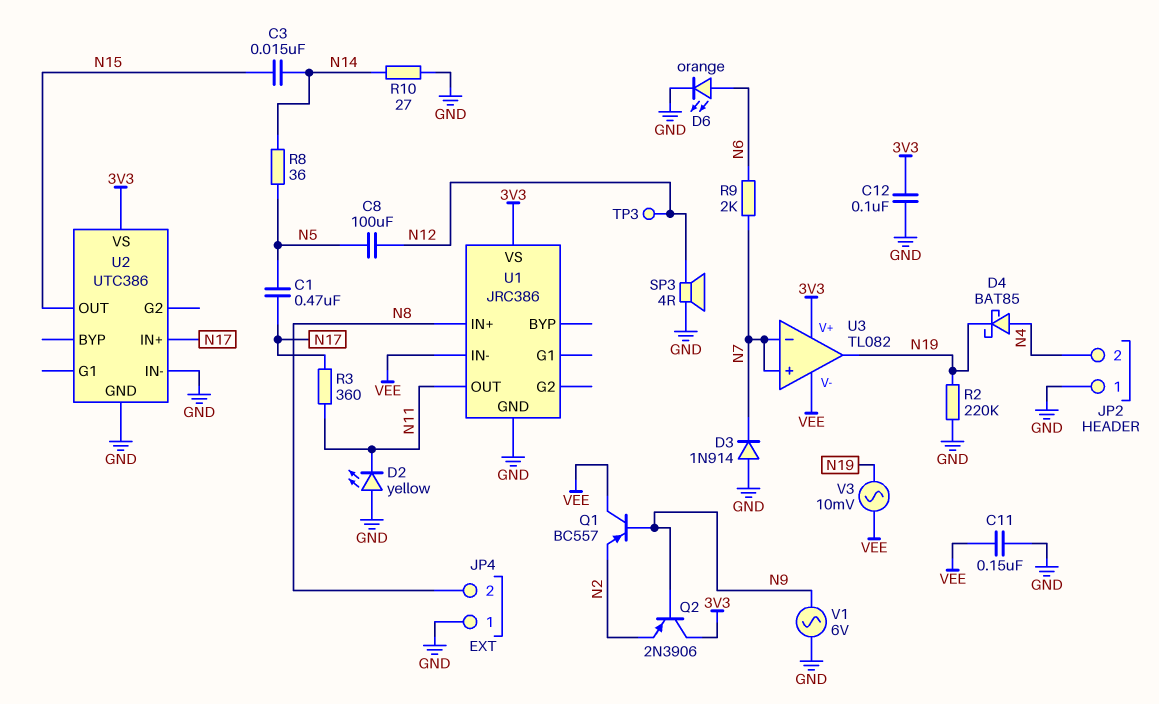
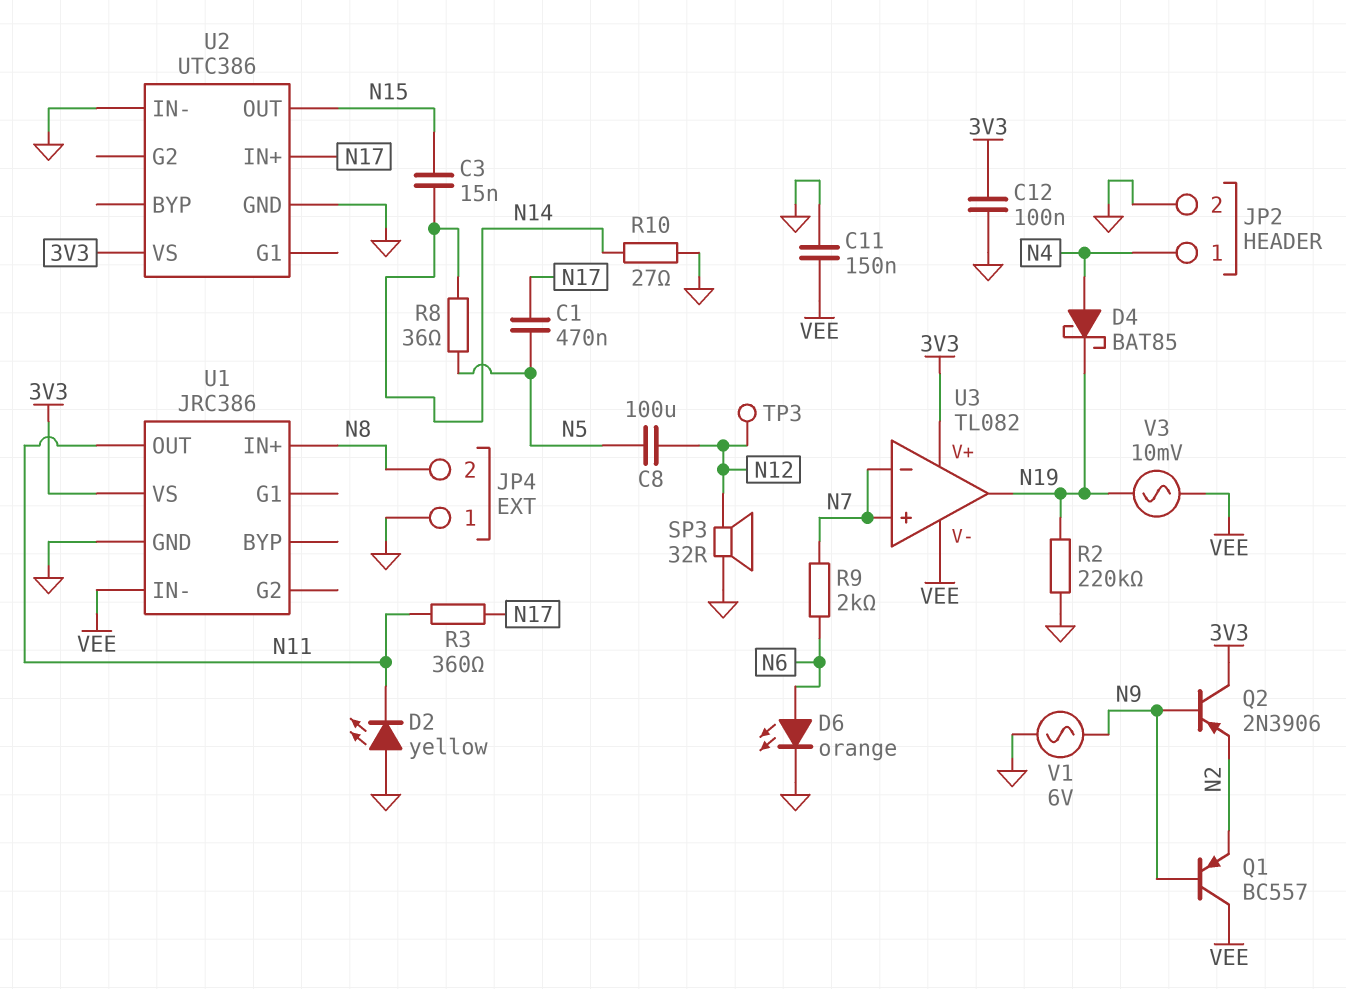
D3: diode 1N914 (A GND, K N7) -> none
JP2 pin 1: GND -> N4
JP2 pin 2: N4 -> GND
SP3: speaker 4R (GND, N12) -> speaker 32R (GND, N12)

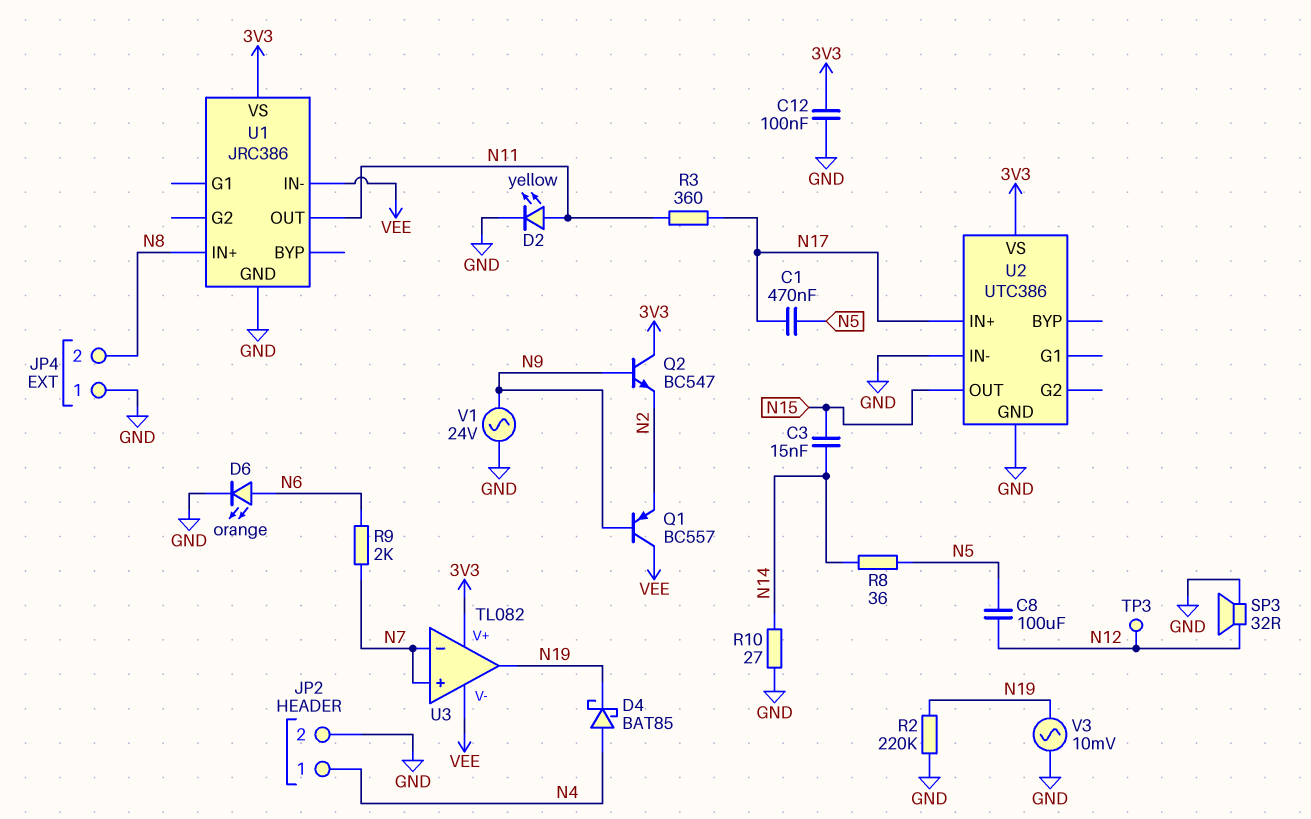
C11: 150nF (GND, VEE) -> none
D2: LED yellow (A GND, K N11) -> LED yellow (A N11, K GND)
Q2: PNP 2N3906 (B N9, C 3V3, E N2) -> NPN BC547 (B N9, C 3V3, E N2)
V1: AC 6V (GND, N9) -> AC 24V (GND, N9)
V3: AC 10mV (N19, VEE) -> AC 10mV (GND, N19)

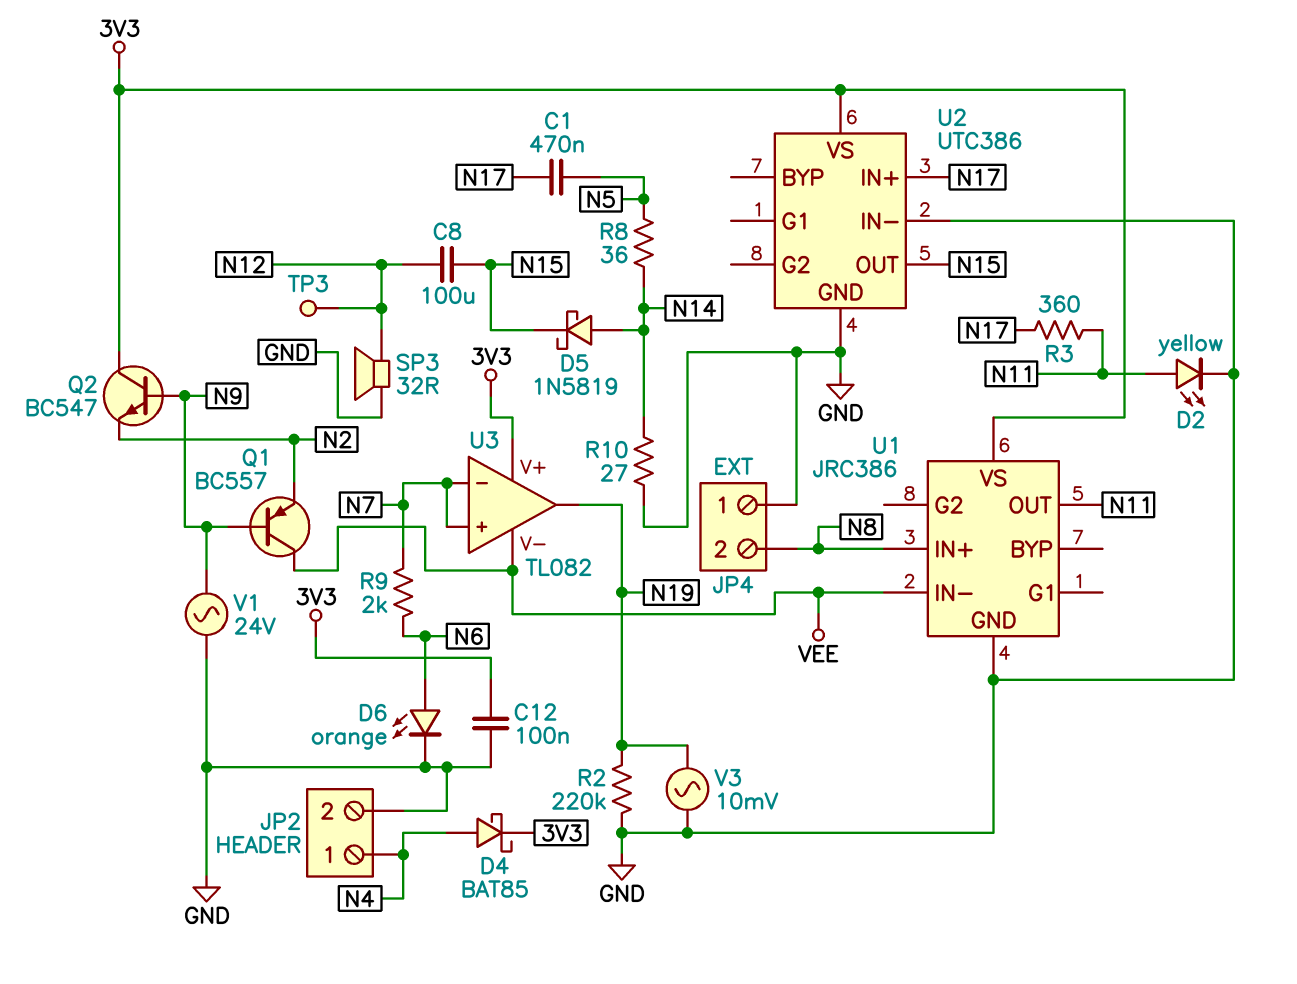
C3: 15nF (N14, N15) -> none
C8: 100uF (N5, N12) -> 100uF (N12, N15)
D4: schottky BAT85 (A N4, K N19) -> schottky BAT85 (A N4, K 3V3)
D5: none -> schottky 1N5819 (A N14, K N15)

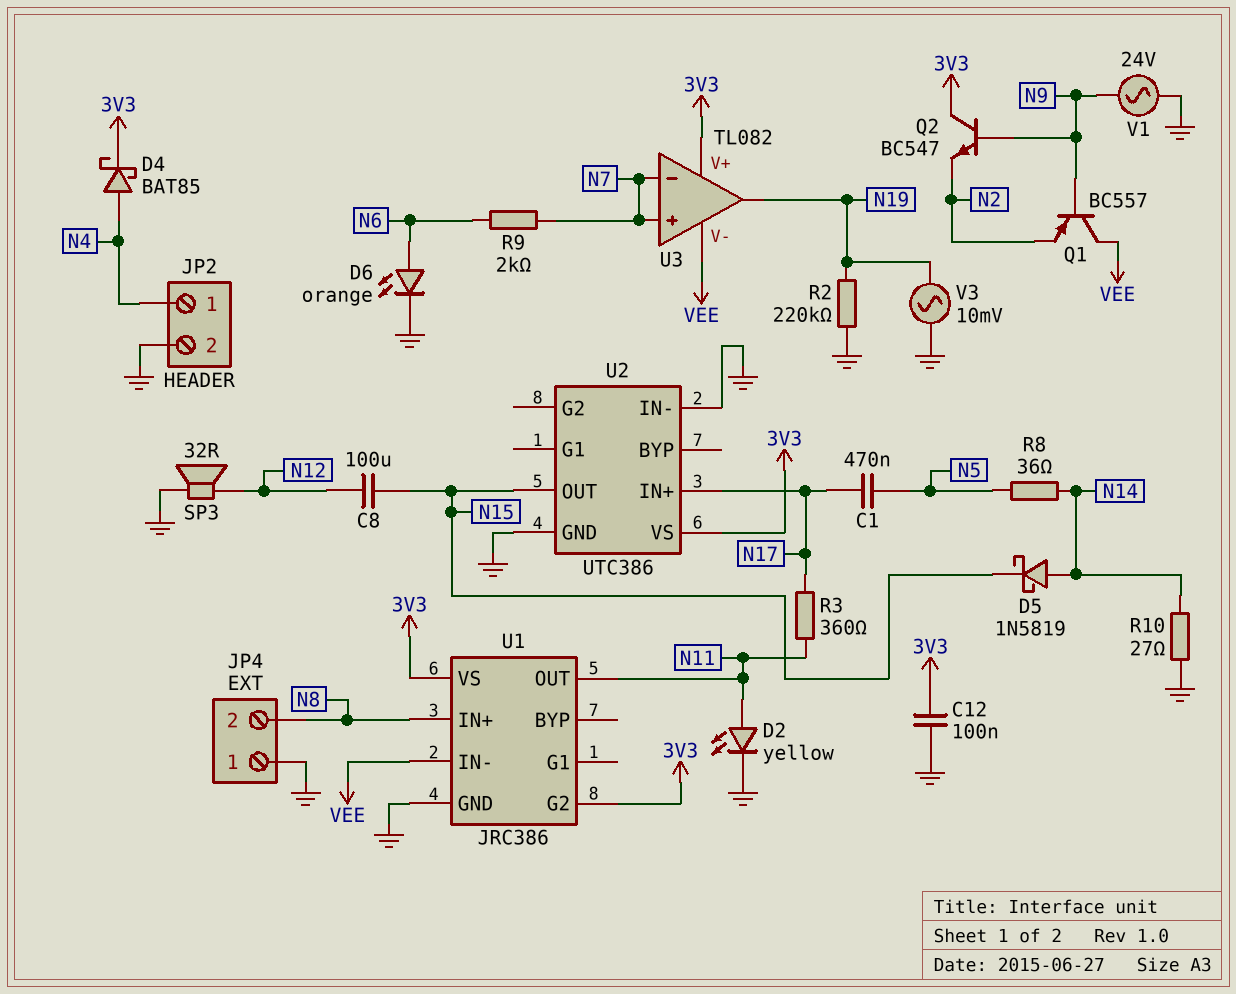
TP3: test point (N12) -> none
U1 pin G2: none -> 3V3

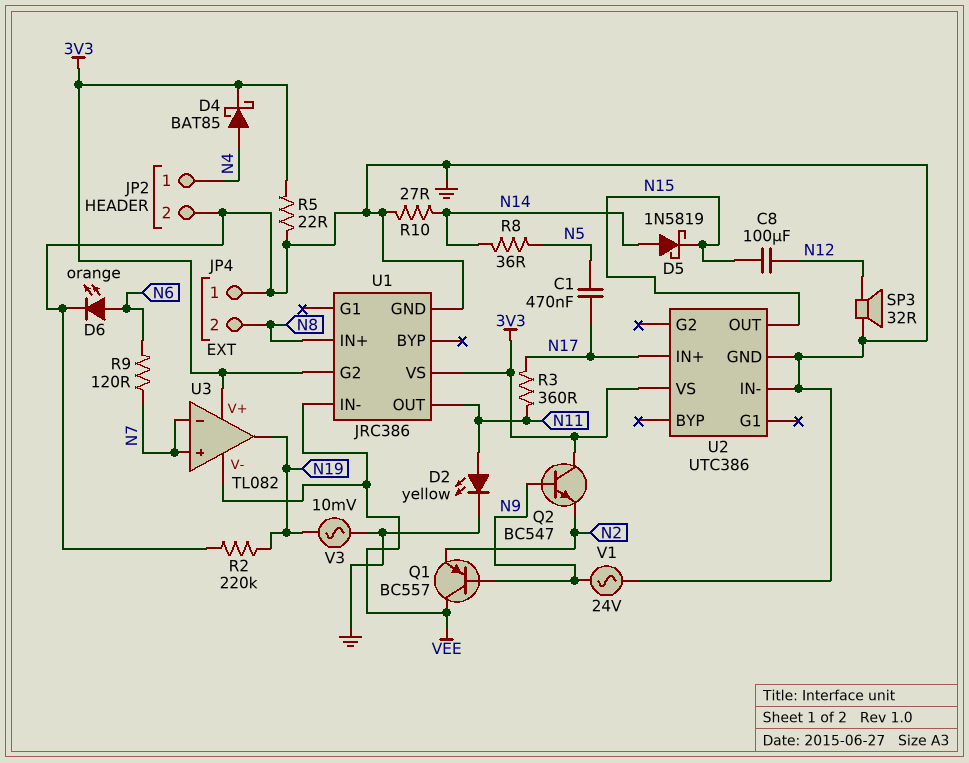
C12: 100nF (3V3, GND) -> none
R5: none -> 22 (3V3, GND)
R9: 2k (N6, N7) -> 120 (N6, N7)

